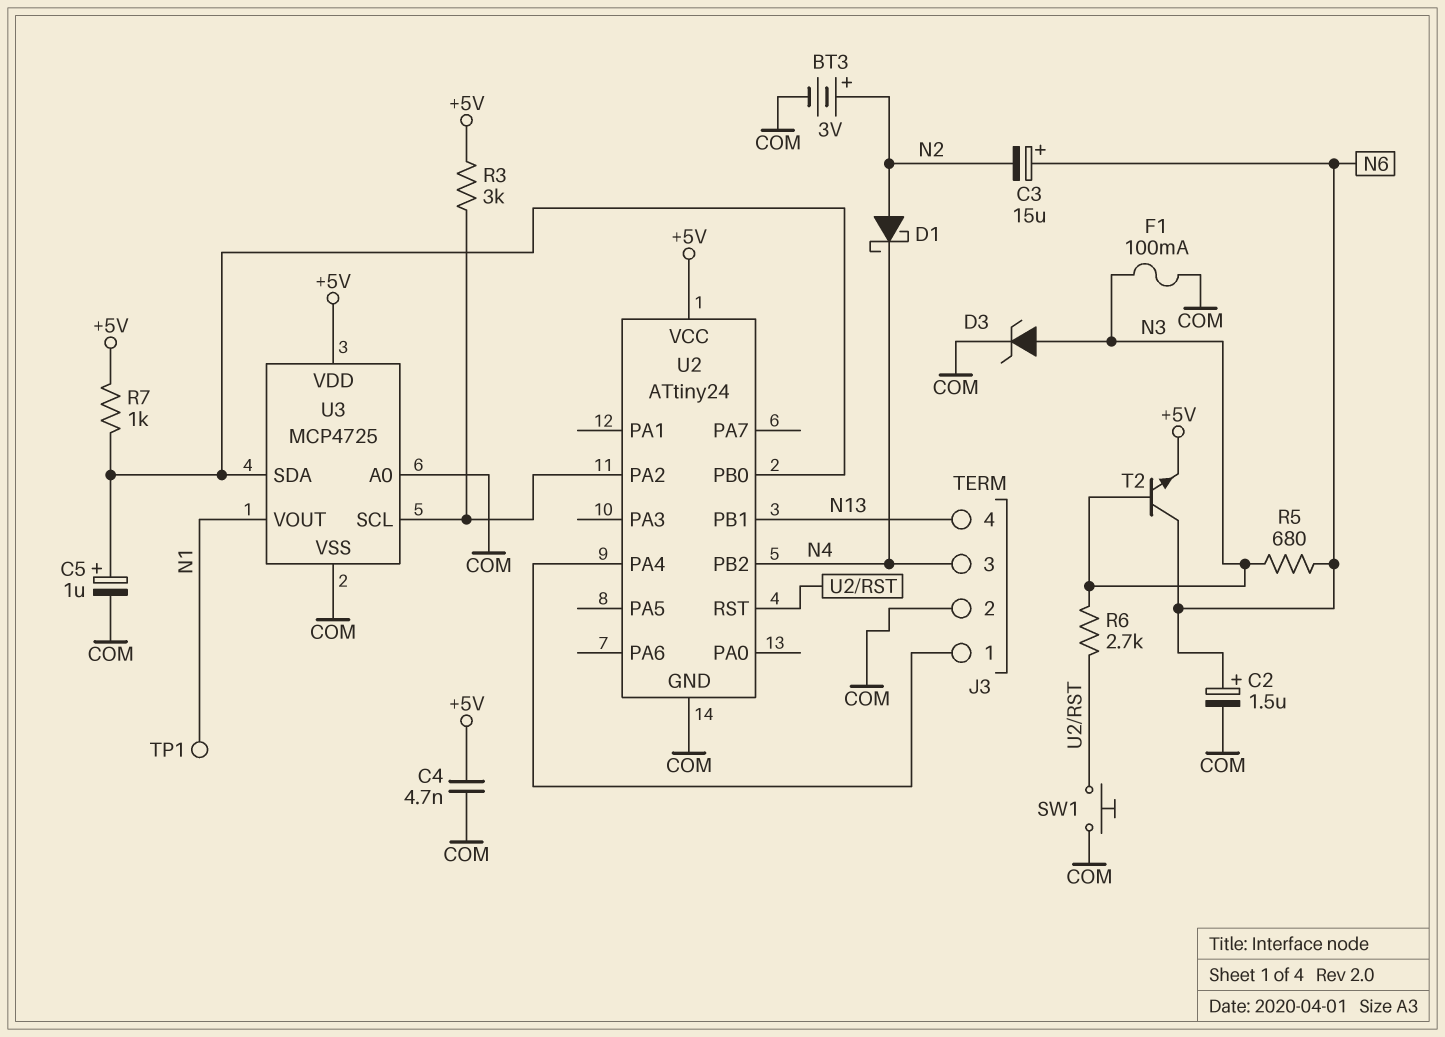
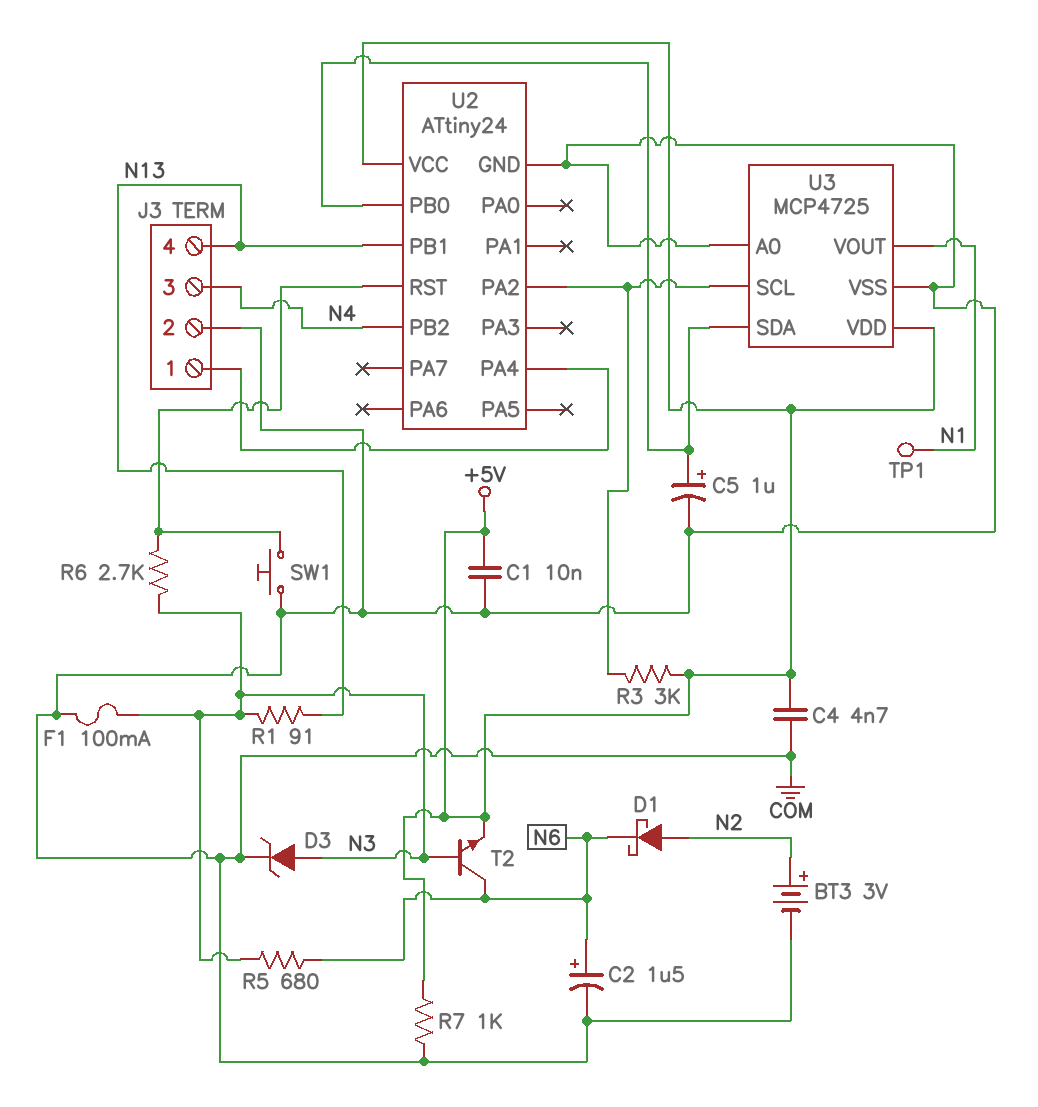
C1: none -> 10nF (+5V, COM)
C3: 15uF (plus N6, minus N2) -> none
D1: schottky (A N2, K N4) -> schottky (A N2, K N6)
R1: none -> 91 (N3, N13)
R7: 1k (+5V, U2/PB0) -> 1k (+5V, COM)

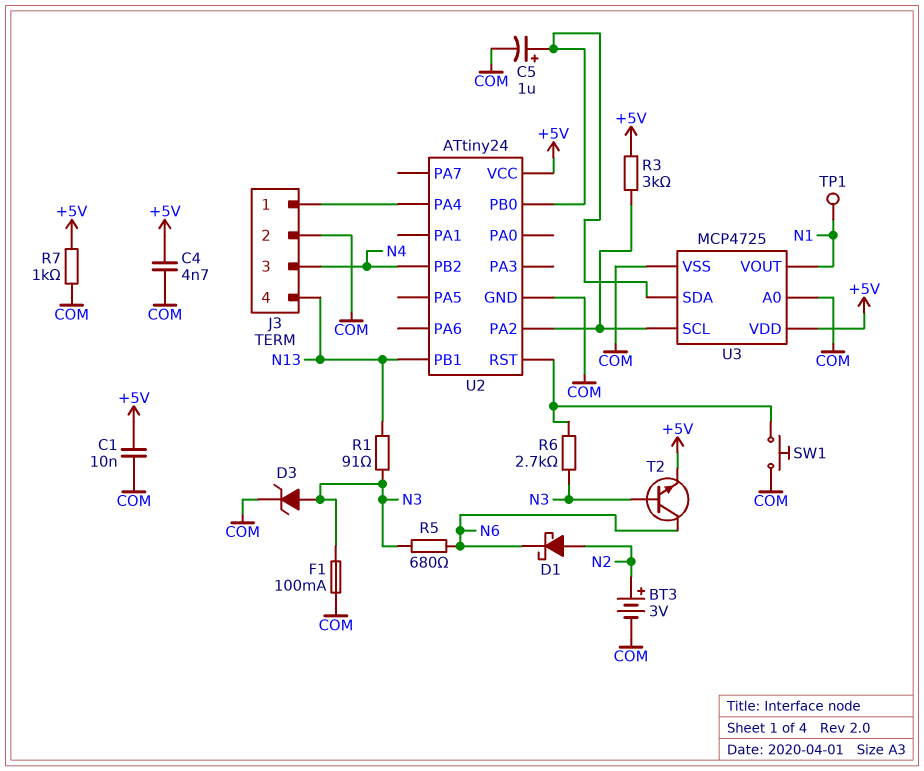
C2: 1.5uF (plus N6, minus COM) -> none

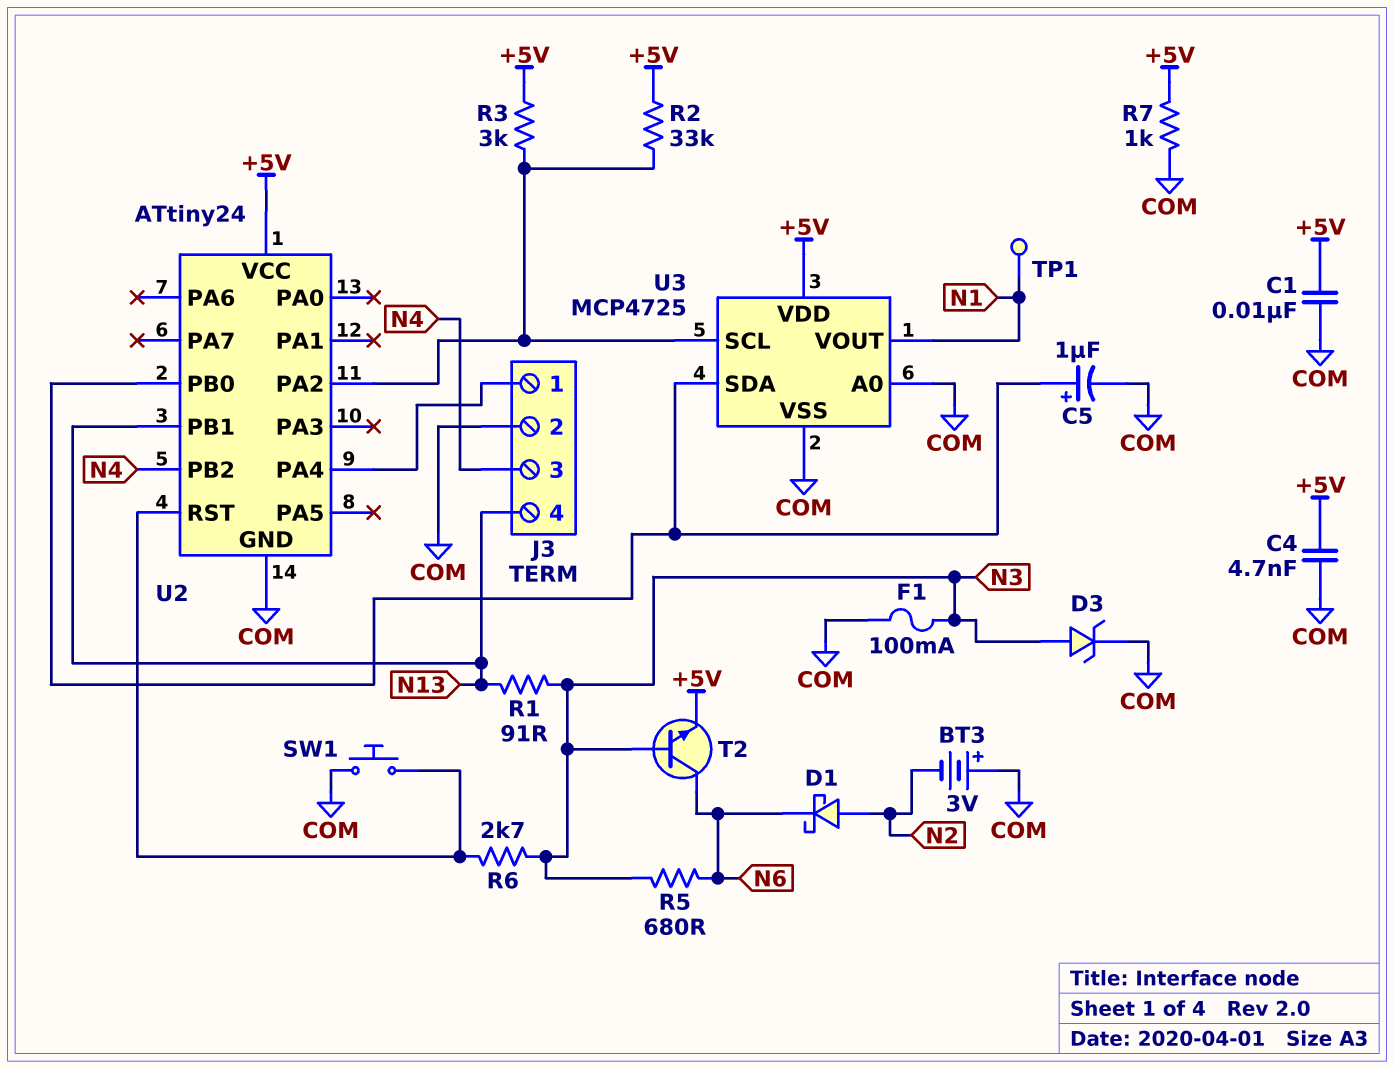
BT3: 3V (plus N2, minus COM) -> 3V (plus COM, minus N2)
R2: none -> 33k (+5V, U2/PA2)

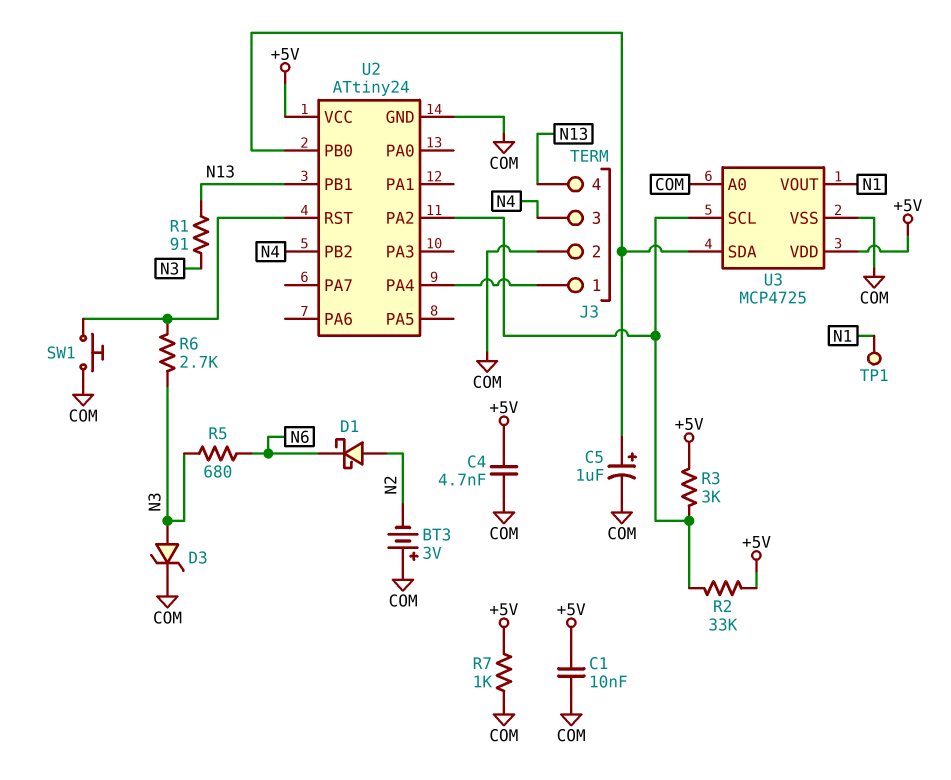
F1: 100mA (COM, N3) -> none
T2: NPN (B N3, C N6, E +5V) -> none

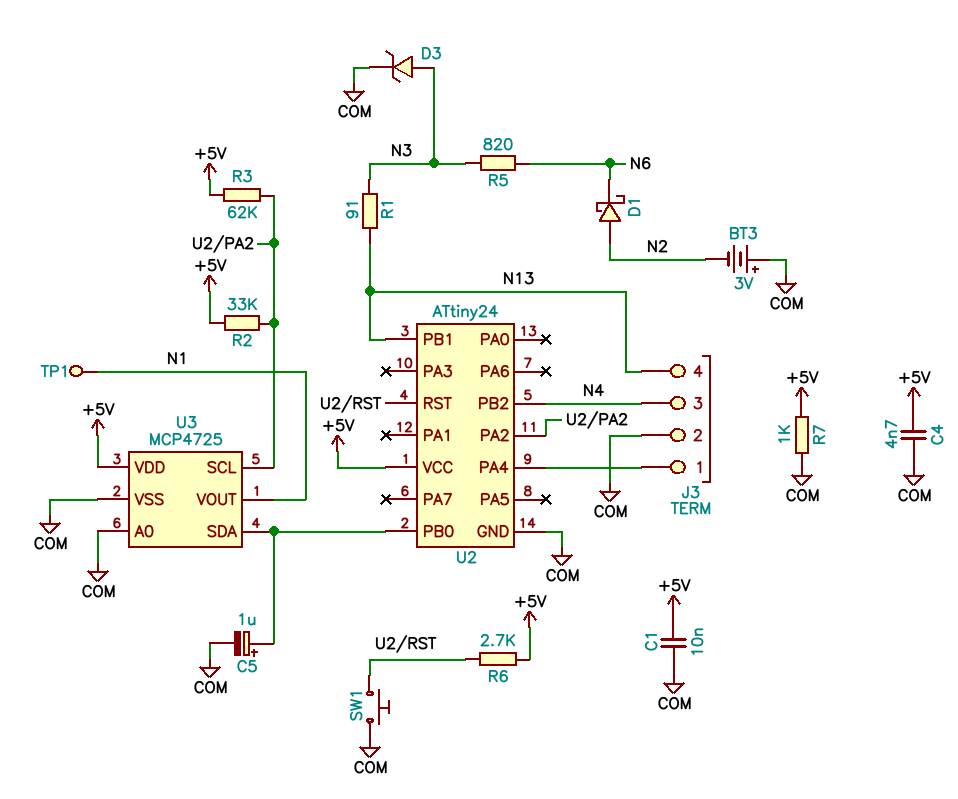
R3: 3k (+5V, U2/PA2) -> 62k (+5V, U2/PA2)
R5: 680 (N3, N6) -> 820 (N3, N6)
R6: 2.7k (N3, U2/RST) -> 2.7k (+5V, U2/RST)

